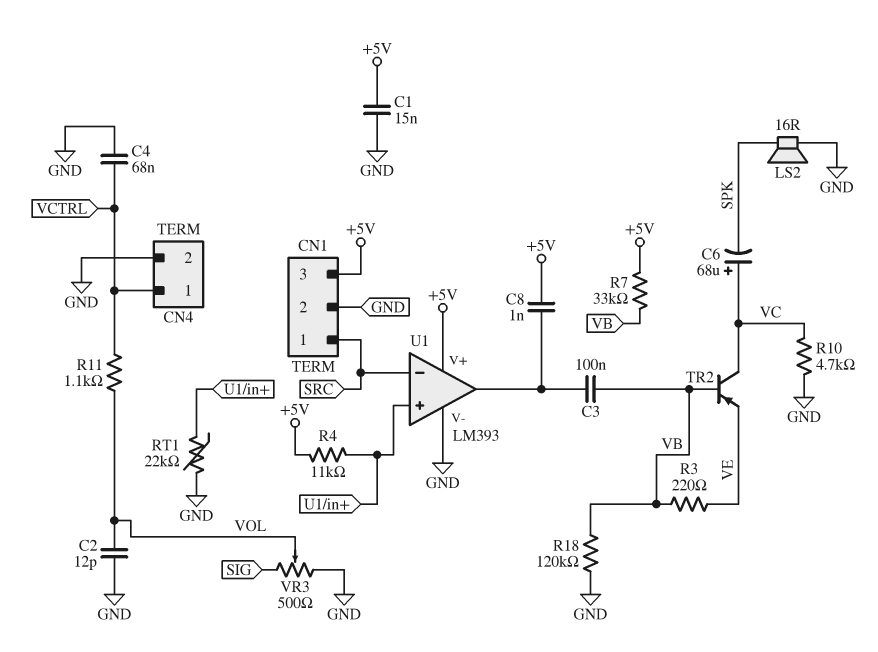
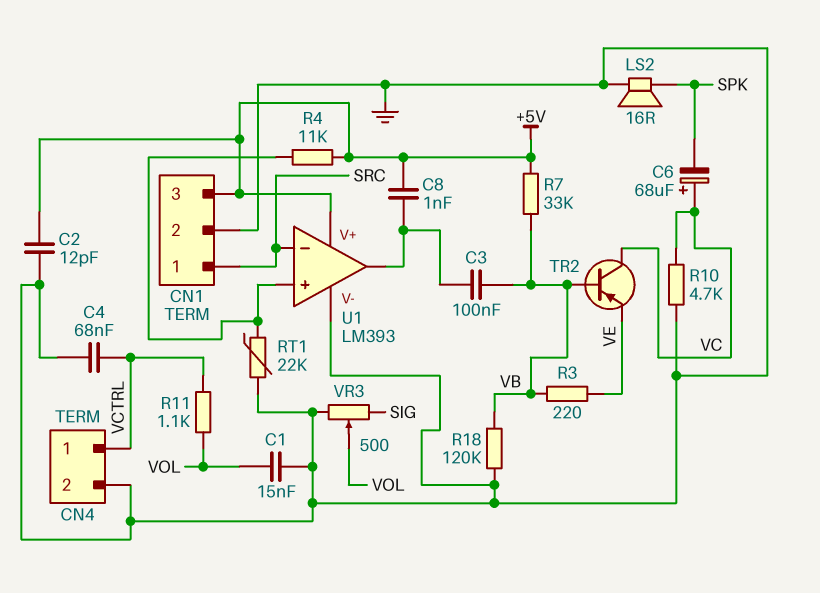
C1: 15nF (+5V, GND) -> 15nF (GND, VOL)
C2: 12pF (GND, VOL) -> 12pF (+5V, GND)

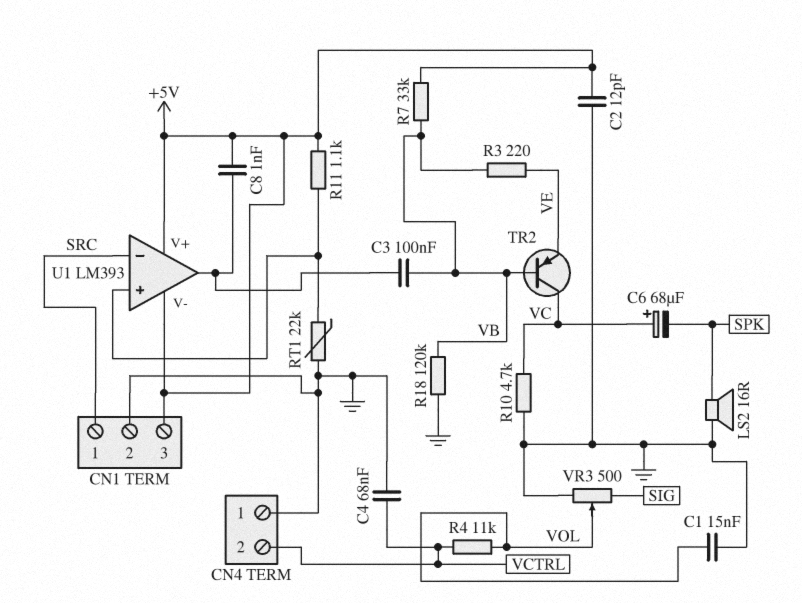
CN4 pin 1: VCTRL -> GND
CN4 pin 2: GND -> VCTRL
R4: 11k (+5V, U1/in+) -> 11k (VCTRL, VOL)
R11: 1.1k (VCTRL, VOL) -> 1.1k (+5V, U1/in+)
U1 pin V-: GND -> +5V

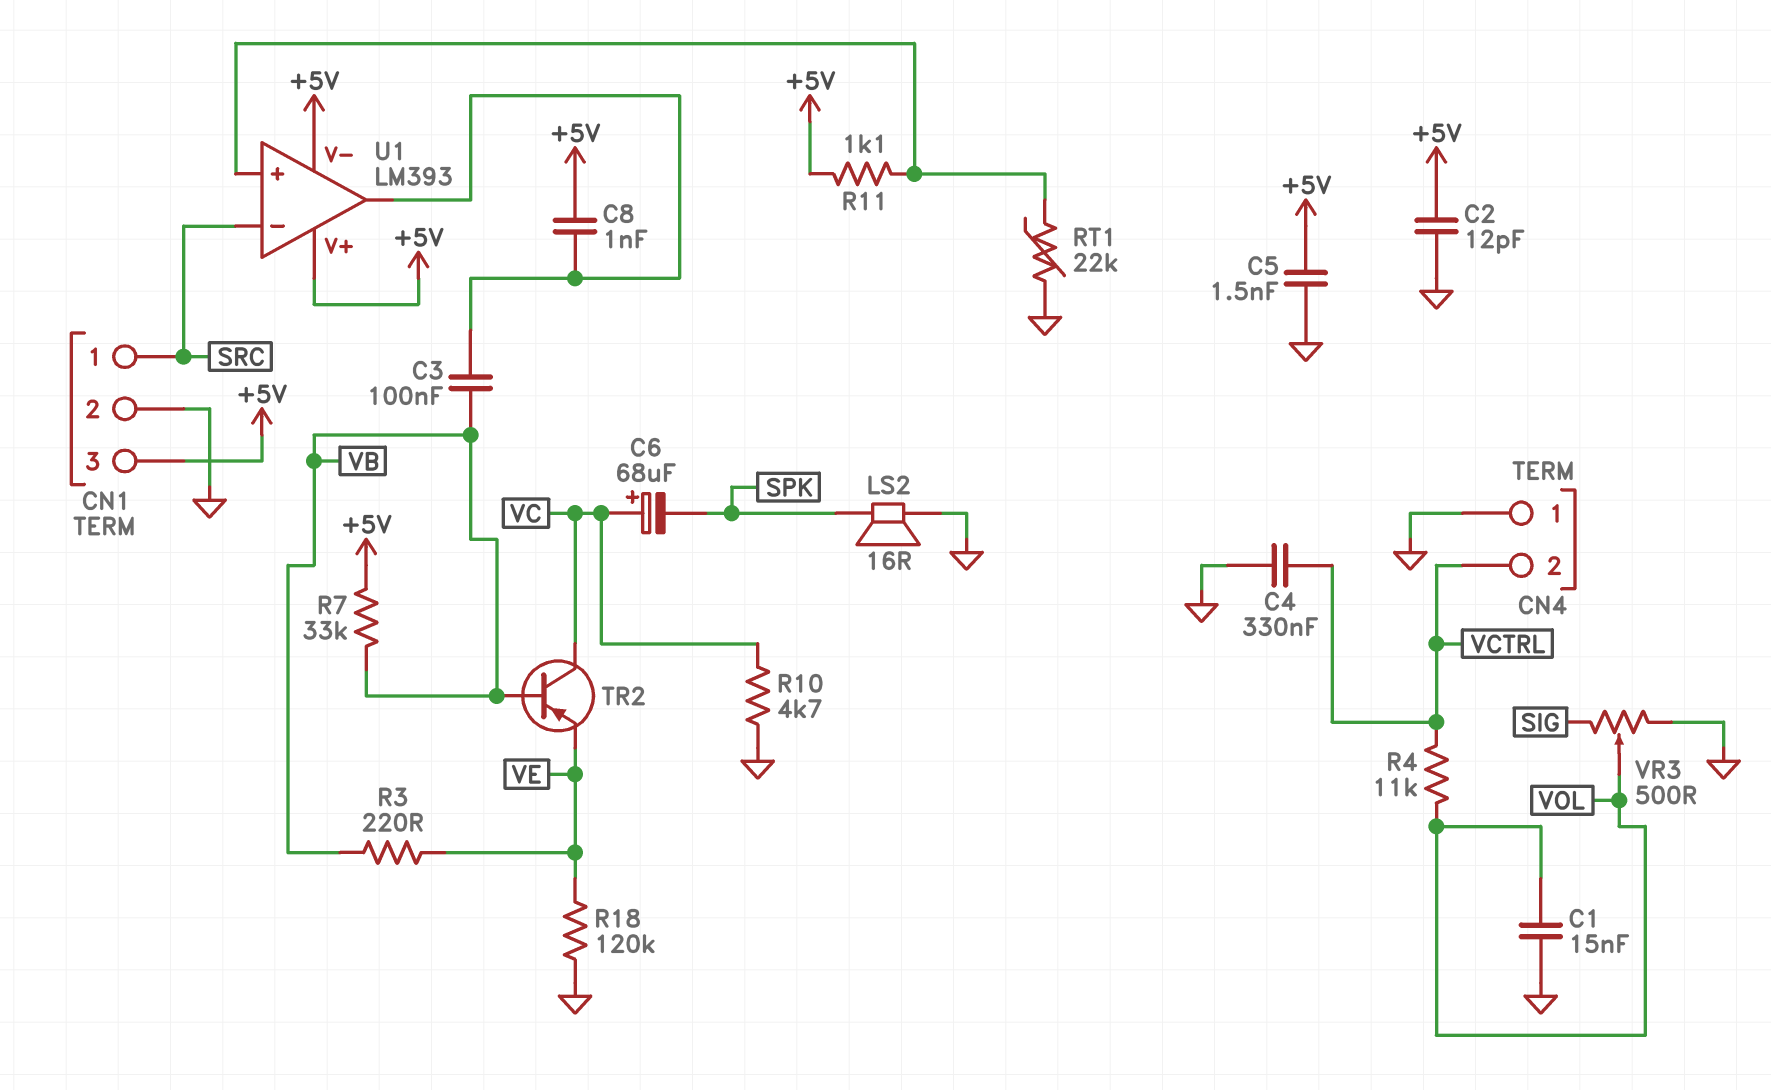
C4: 68nF (GND, VCTRL) -> 330nF (GND, VCTRL)
C5: none -> 1.5nF (+5V, GND)
R18: 120k (GND, VB) -> 120k (GND, VE)

